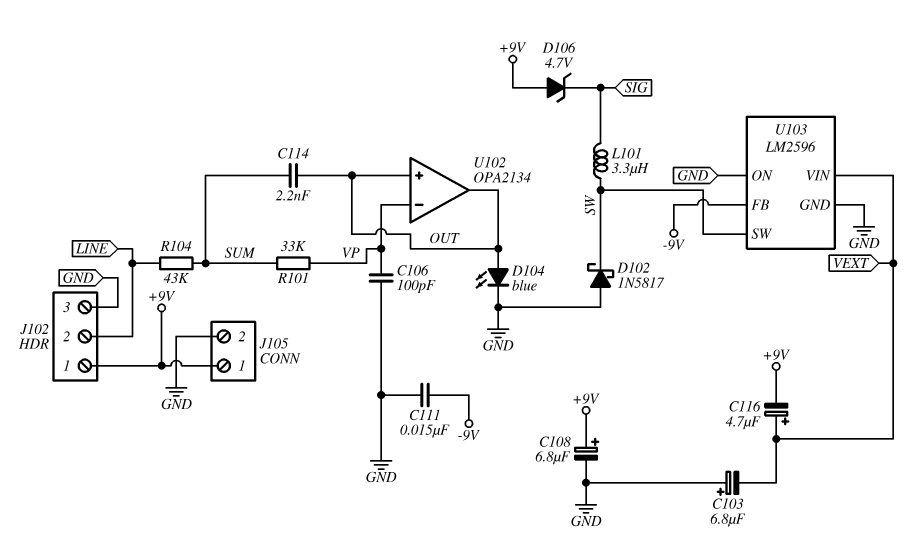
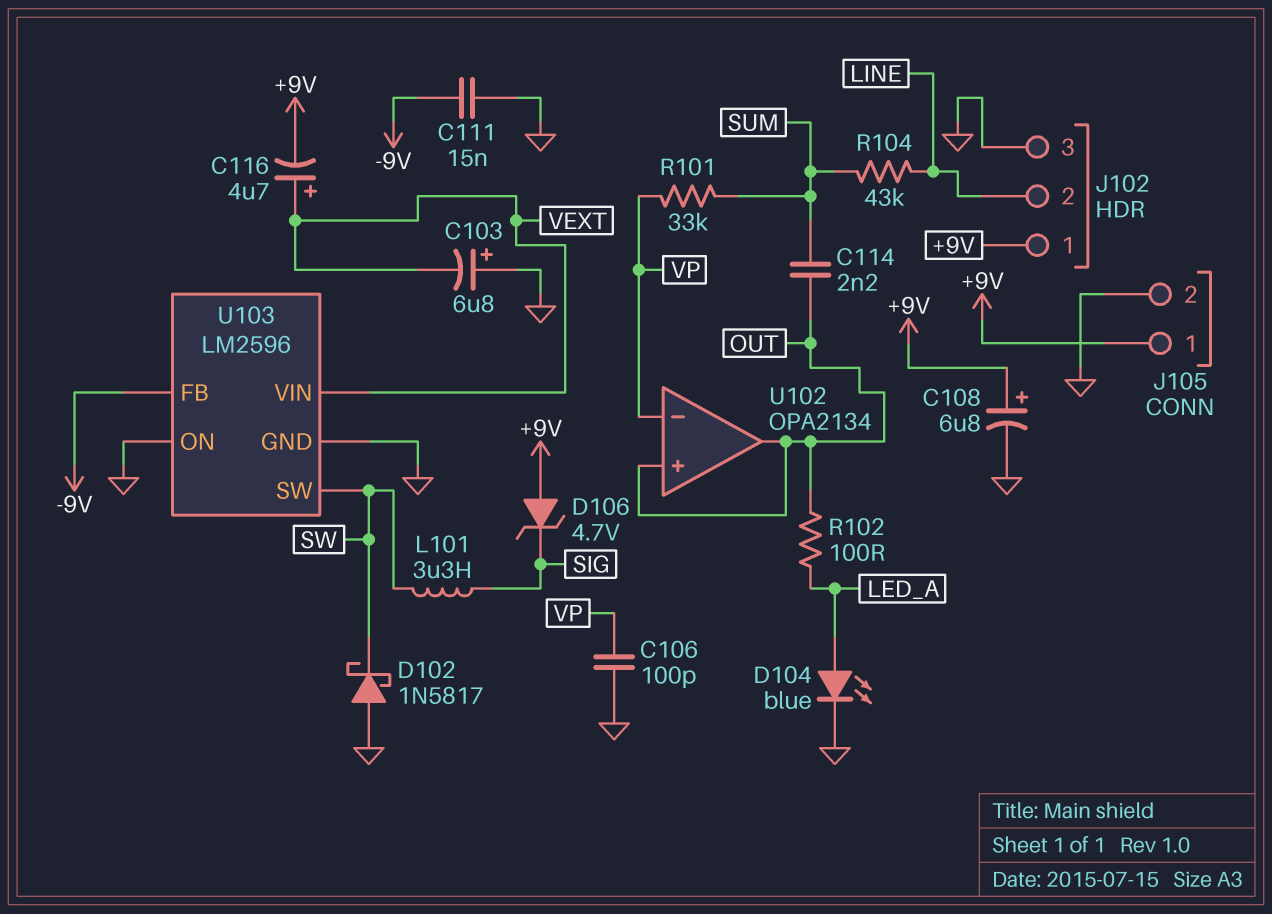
D104: LED blue (A OUT, K GND) -> LED blue (A LED_A, K GND)
R102: none -> 100 (LED_A, OUT)

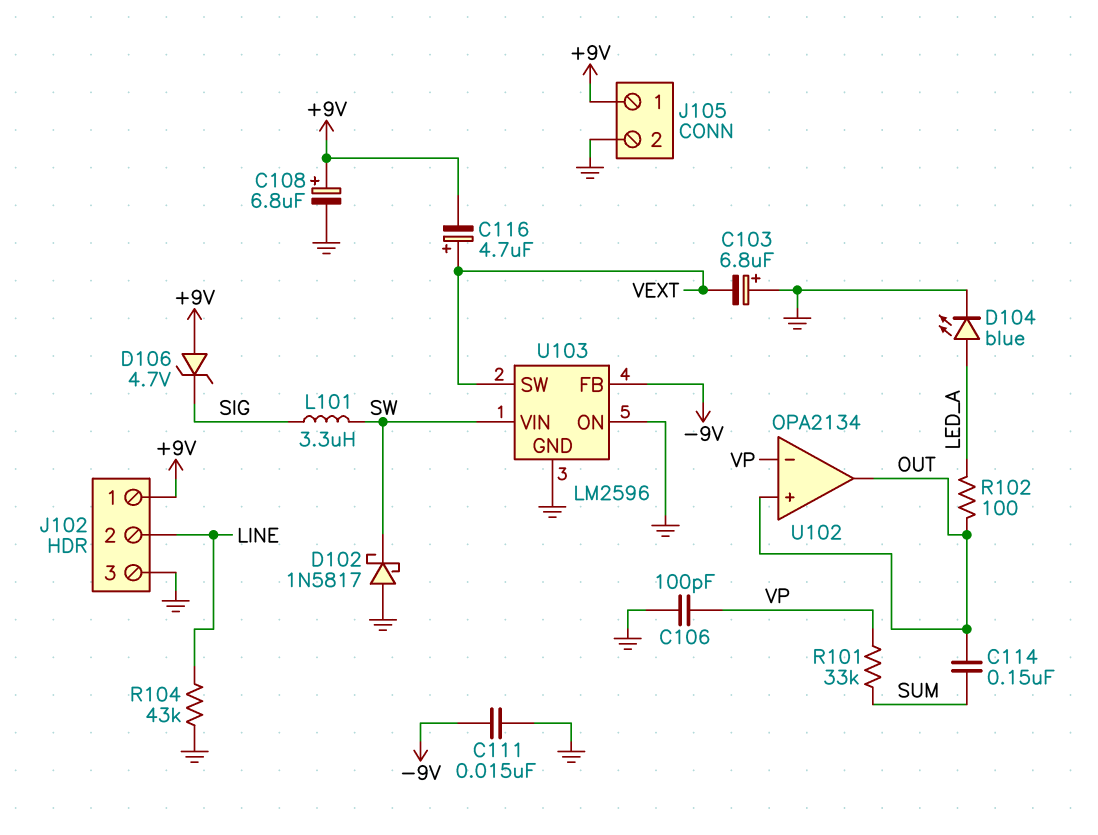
C114: 2.2nF (OUT, SUM) -> 150nF (OUT, SUM)
R104: 43k (LINE, SUM) -> 43k (GND, LINE)
U103 pin SW: SW -> VEXT
U103 pin VIN: VEXT -> SW

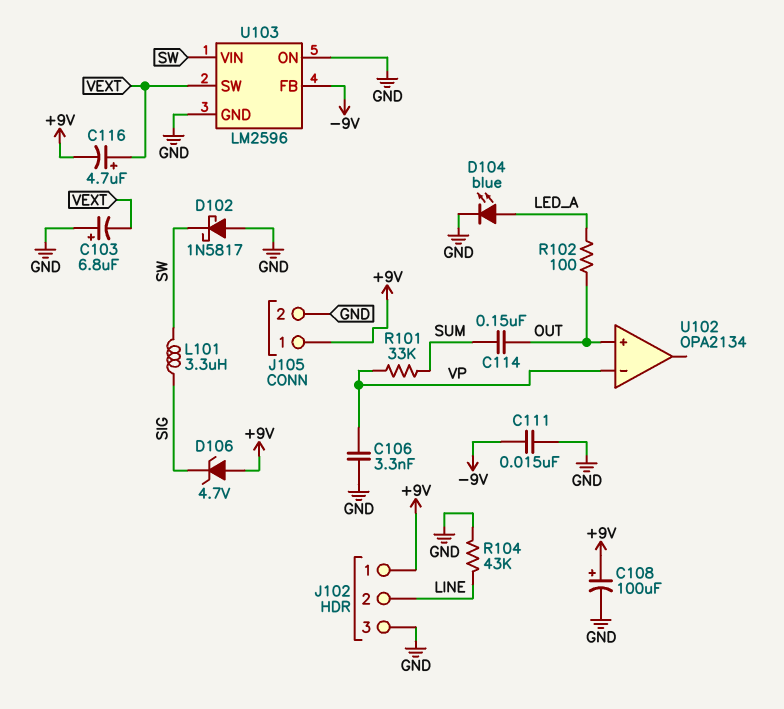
C106: 100pF (GND, VP) -> 3.3nF (GND, VP)
C108: 6.8uF (plus +9V, minus GND) -> 100uF (plus +9V, minus GND)
U102 pin out: OUT -> none

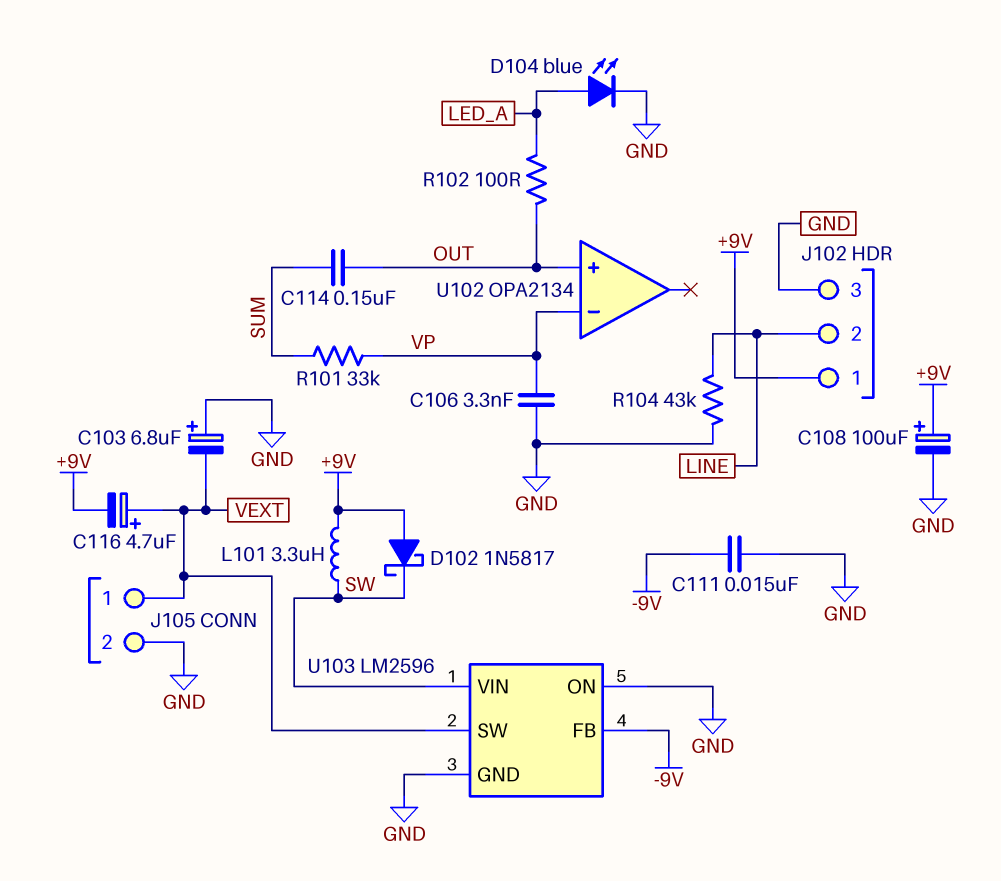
D102: schottky 1N5817 (A GND, K SW) -> schottky 1N5817 (A +9V, K SW)
D106: zener 4.7V (A +9V, K SIG) -> none
J105 pin 1: +9V -> VEXT
L101: 3.3uH (SIG, SW) -> 3.3uH (+9V, SW)

